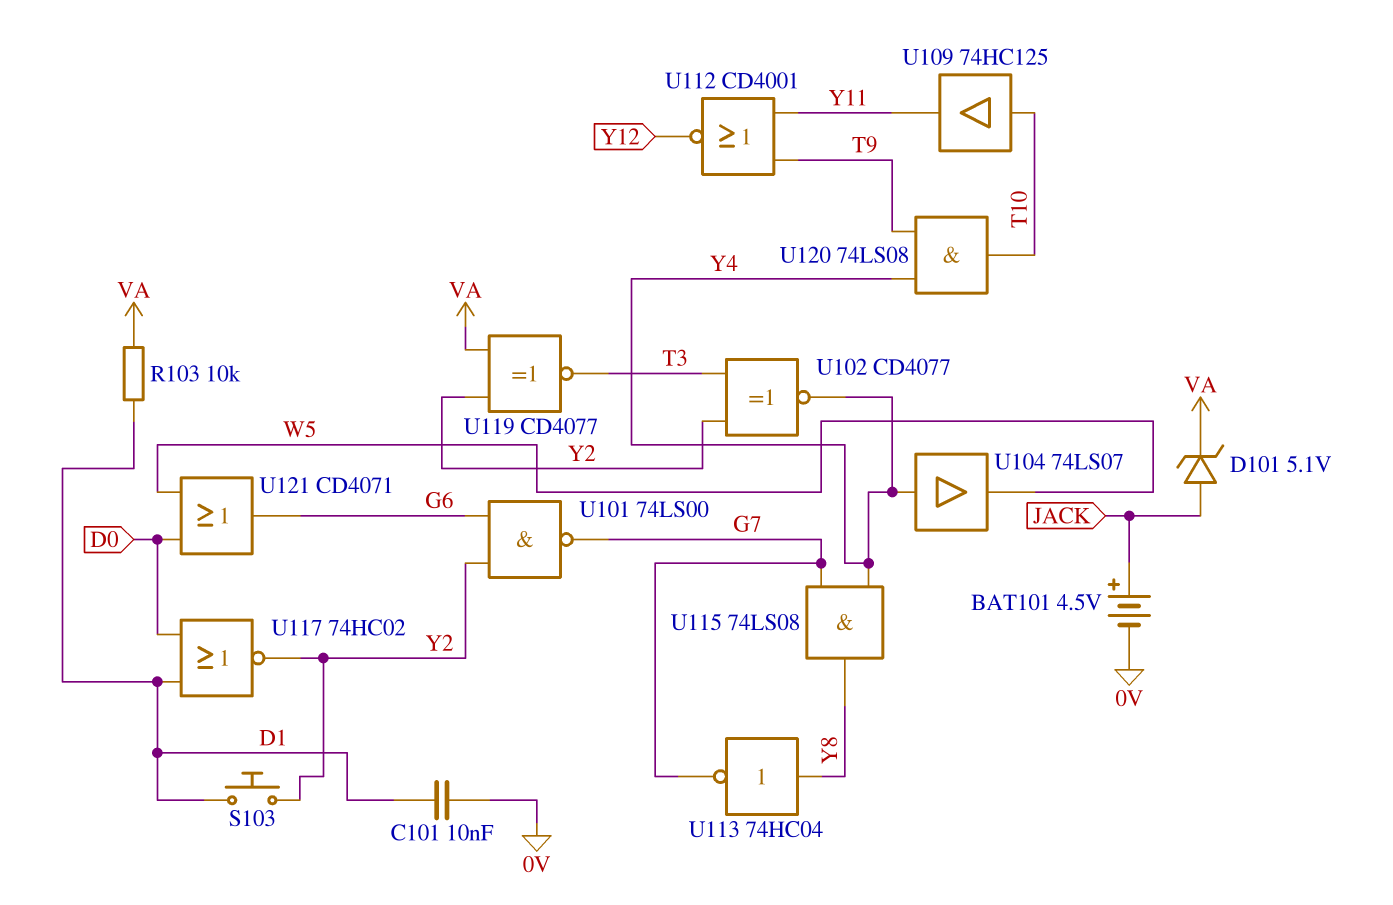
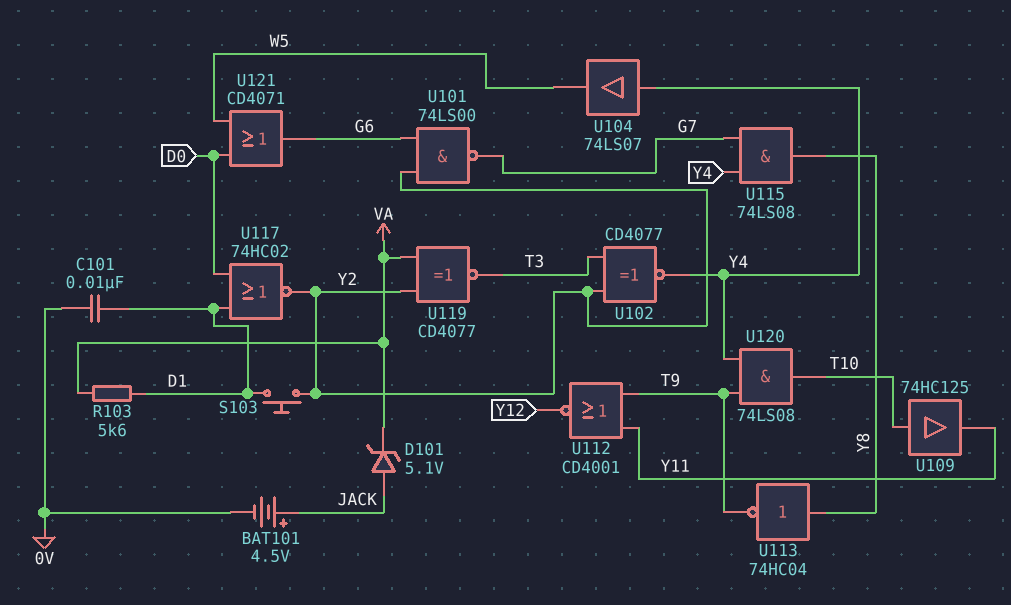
R103: 10k (D1, VA) -> 5.6k (D1, VA)
U113: NOT 74HC04 (in Y8, out G7) -> NOT 74HC04 (in Y8, out T9)

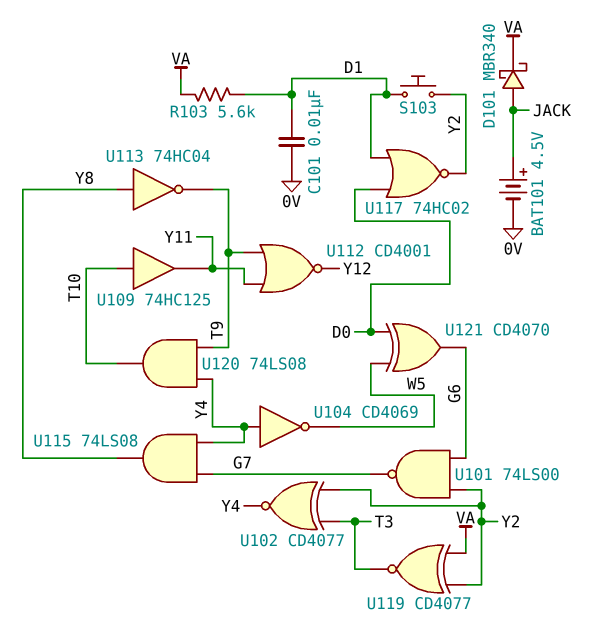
D101: zener 5.1V (A JACK, K VA) -> schottky MBR340 (A JACK, K VA)
U104: buffer 74LS07 (in Y4, out W5) -> NOT CD4069 (in Y4, out W5)
U121: OR CD4071 (in D0, in W5, out G6) -> XOR CD4070 (in D0, in W5, out G6)

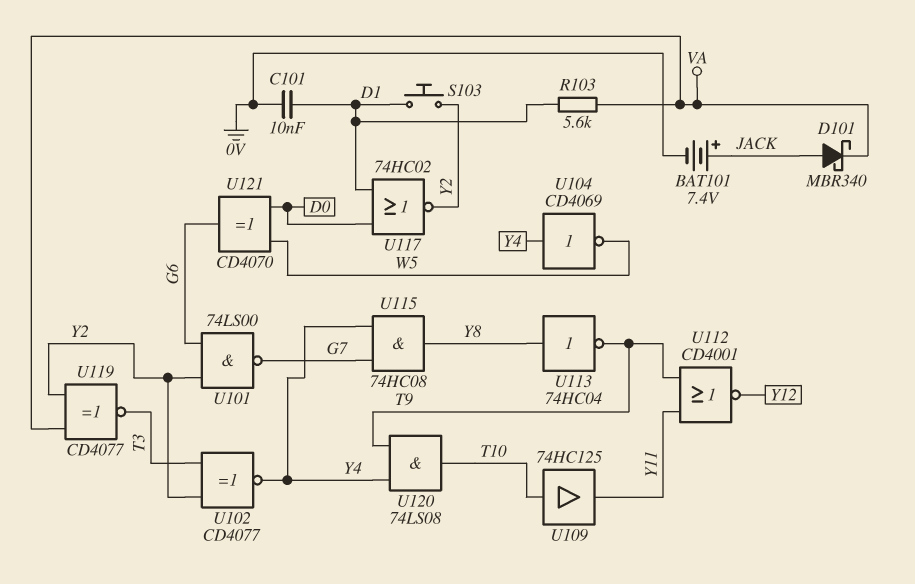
BAT101: 4.5V (plus JACK, minus 0V) -> 7.4V (plus JACK, minus 0V)
U115: AND 74LS08 (in G7, in Y4, out Y8) -> AND 74HC08 (in G7, in Y4, out Y8)

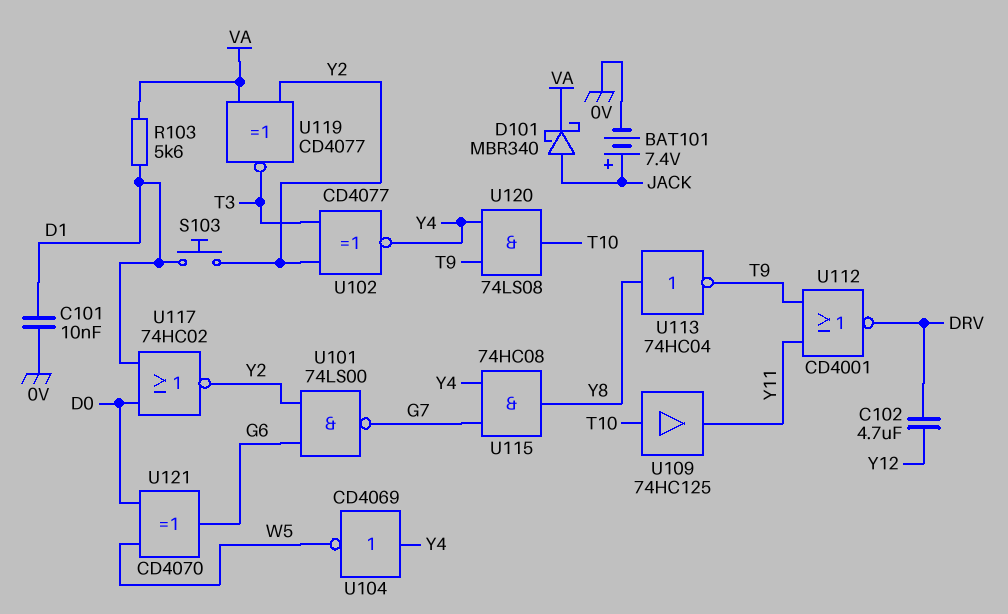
C102: none -> 4.7uF (DRV, Y12)
U112: NOR CD4001 (in T9, in Y11, out Y12) -> NOR CD4001 (in T9, in Y11, out DRV)

